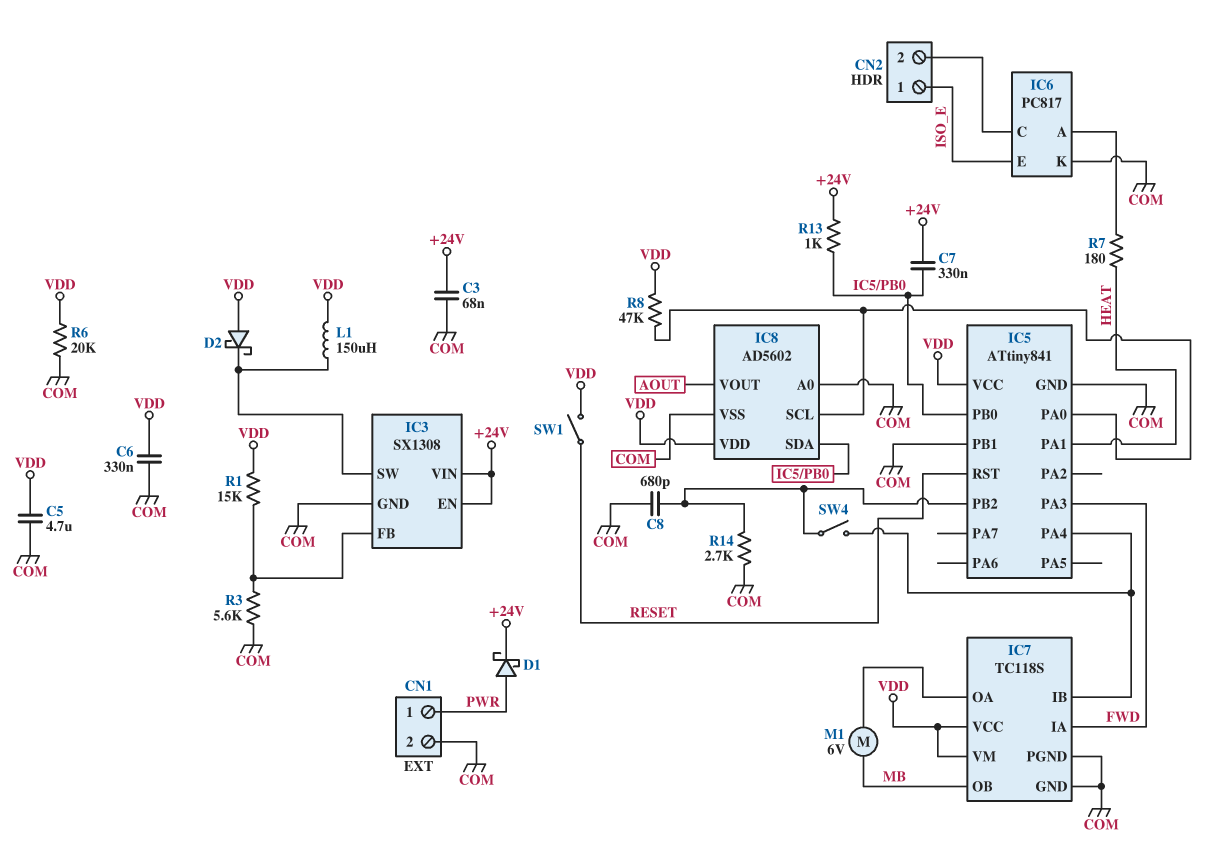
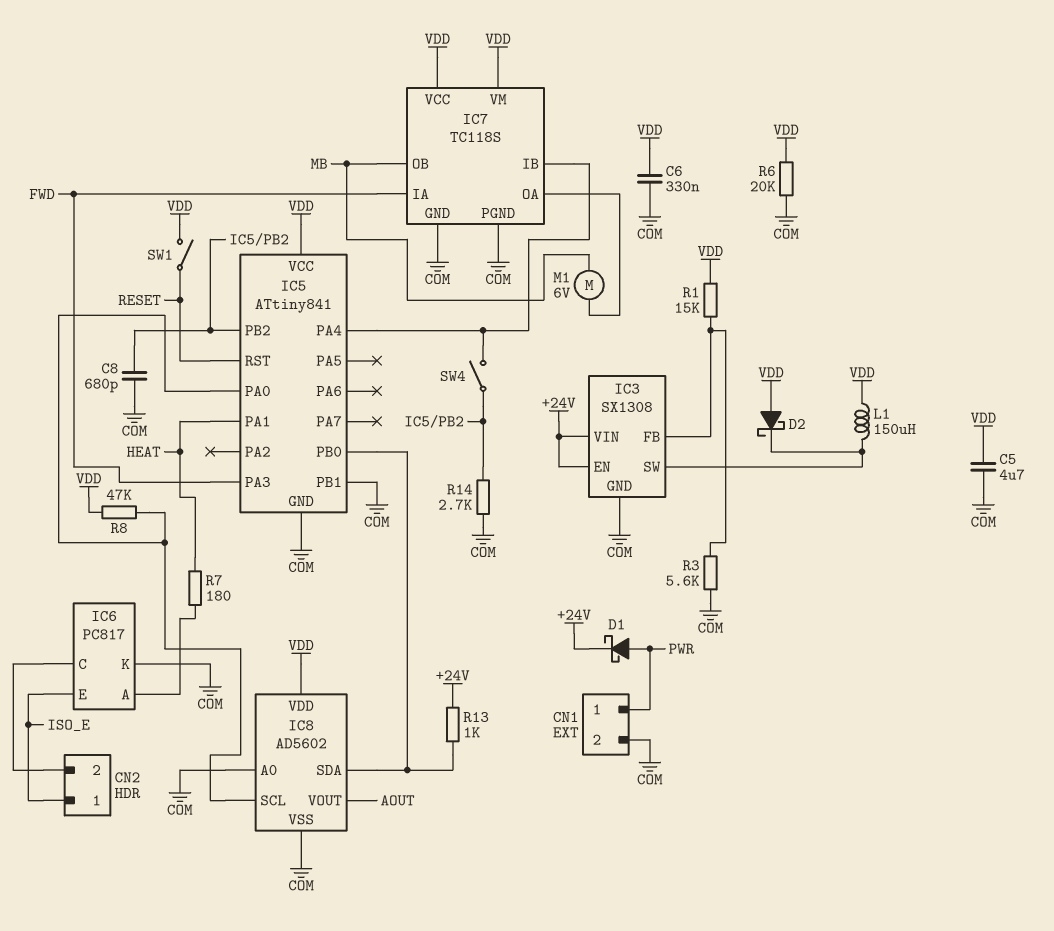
C3: 68nF (+24V, COM) -> none
C7: 330nF (+24V, IC5/PB0) -> none

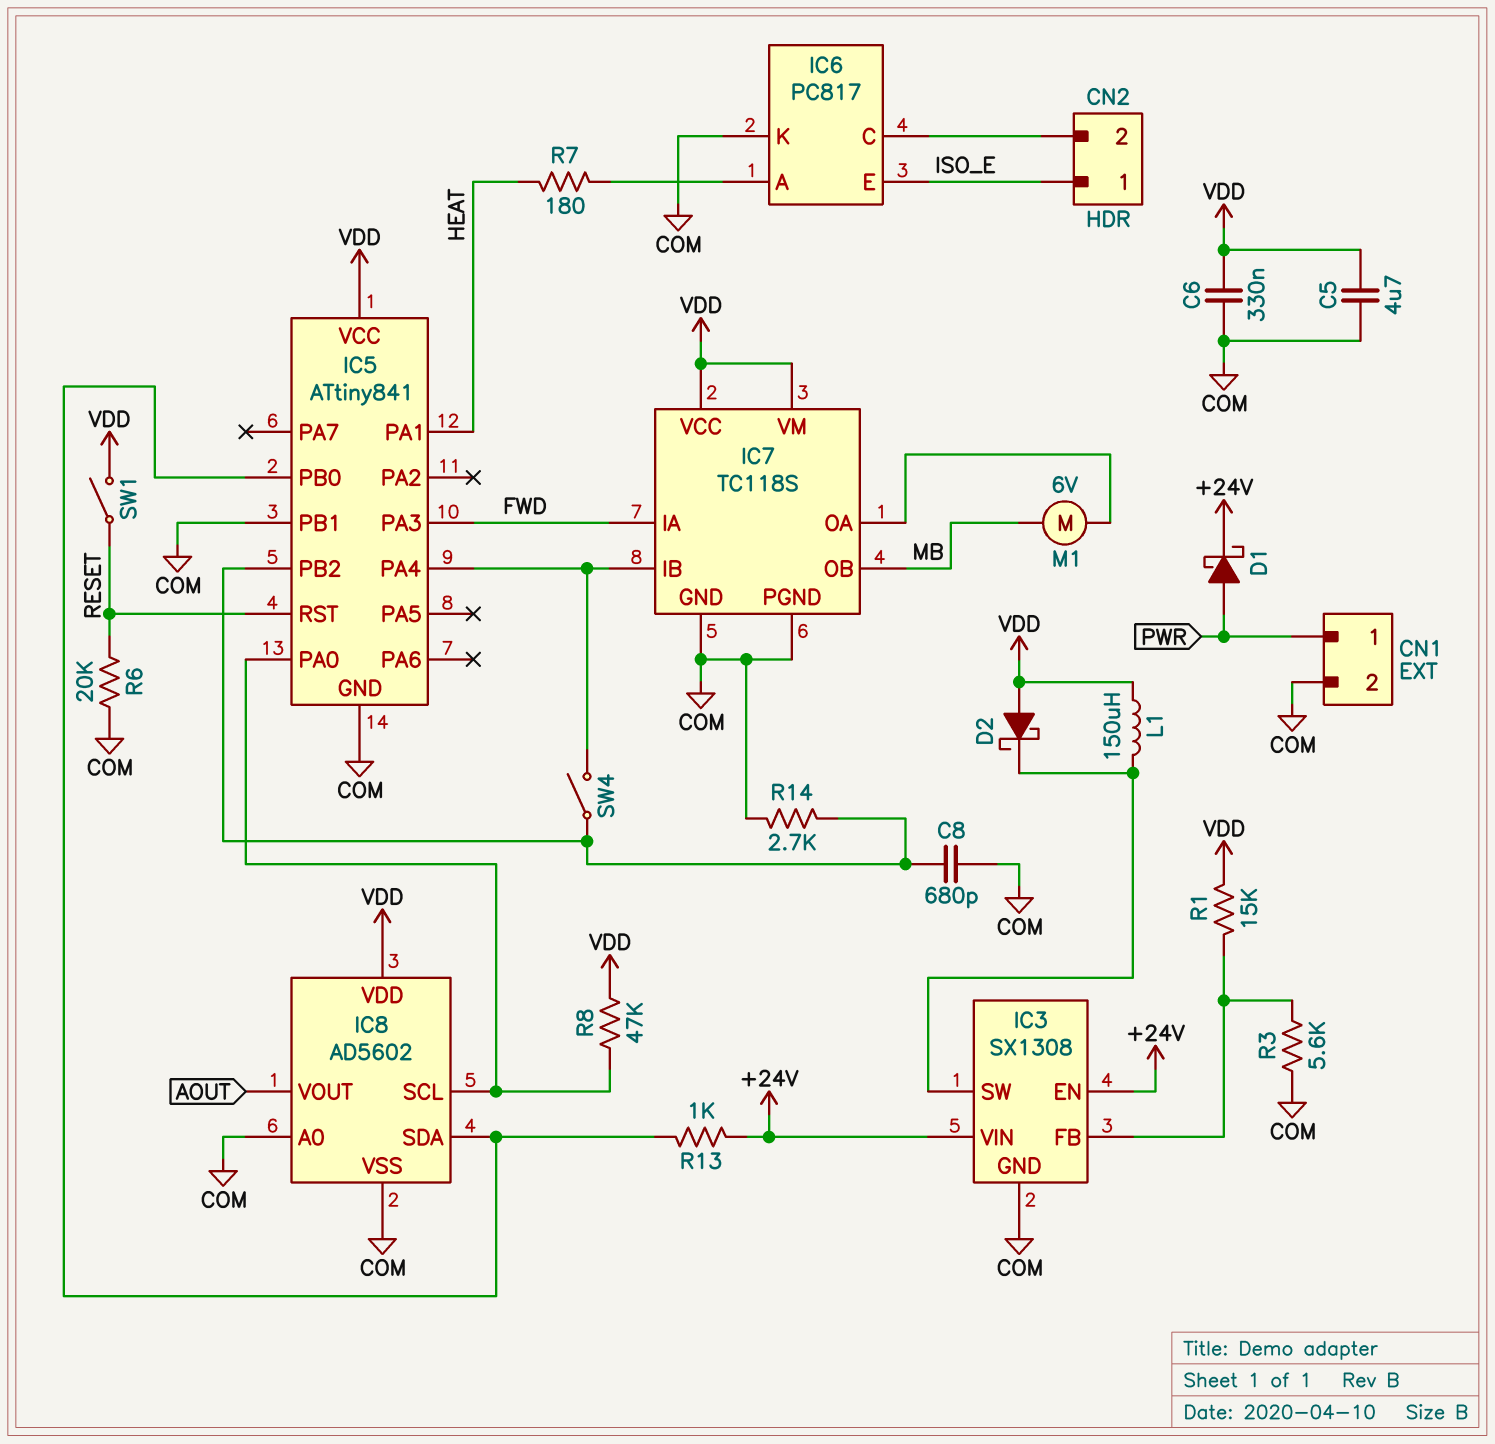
R6: 20k (COM, VDD) -> 20k (COM, RESET)

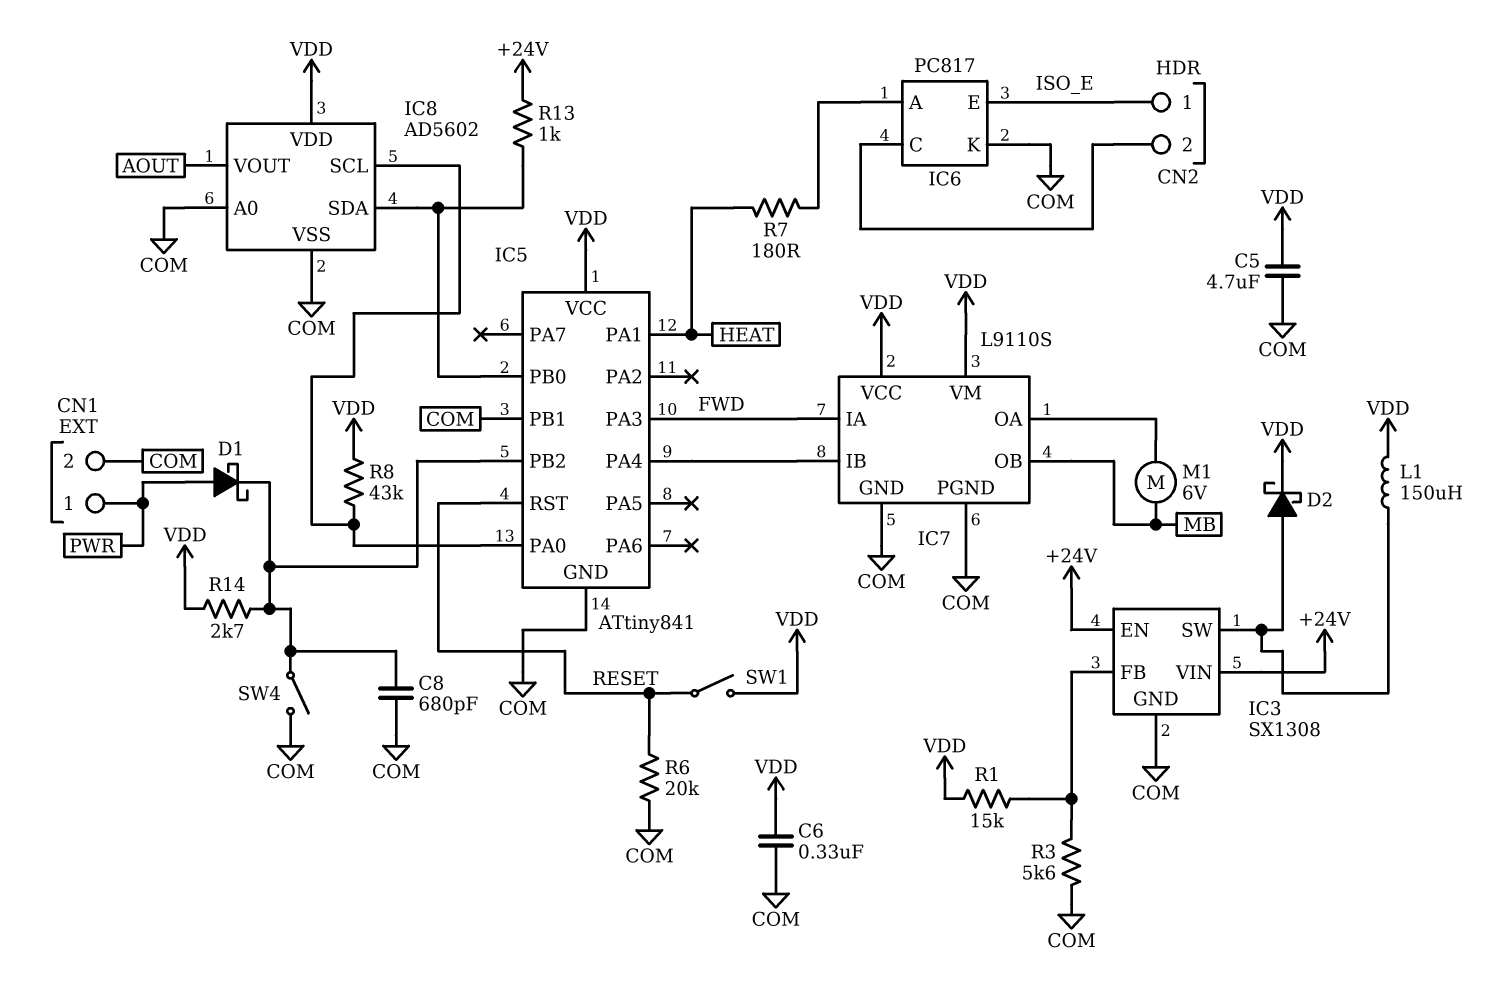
D1: schottky (A PWR, K +24V) -> schottky (A PWR, K IC5/PB2)
D2: schottky (A VDD, K IC3/SW) -> schottky (A IC3/SW, K VDD)
IC7: TC118S -> L9110S
R8: 47k (IC5/PA0, VDD) -> 43k (IC5/PA0, VDD)
R14: 2.7k (COM, IC5/PB2) -> 2.7k (IC5/PB2, VDD)
SW4: switch (IC5/PA4, IC5/PB2) -> switch (COM, IC5/PB2)

